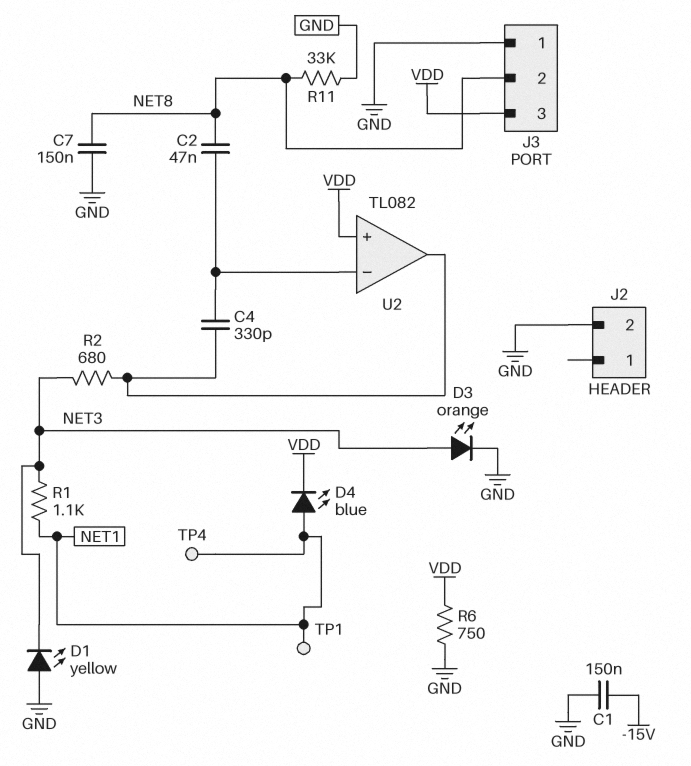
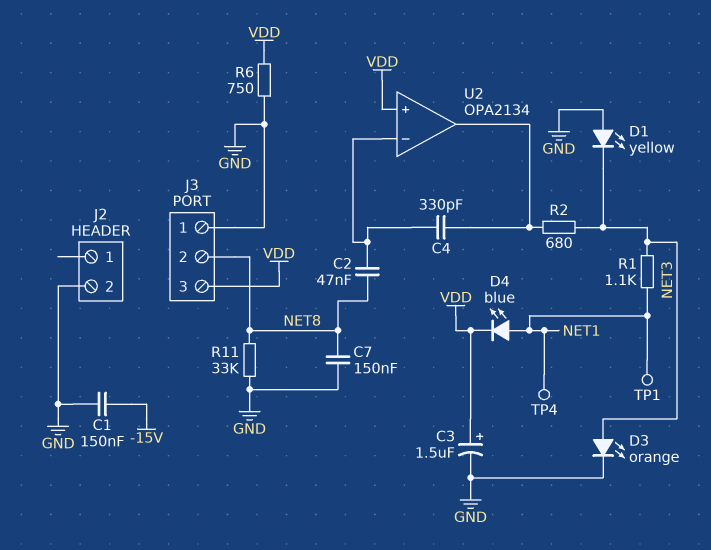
C3: none -> 1.5uF (plus VDD, minus GND)
U2: TL082 -> OPA2134

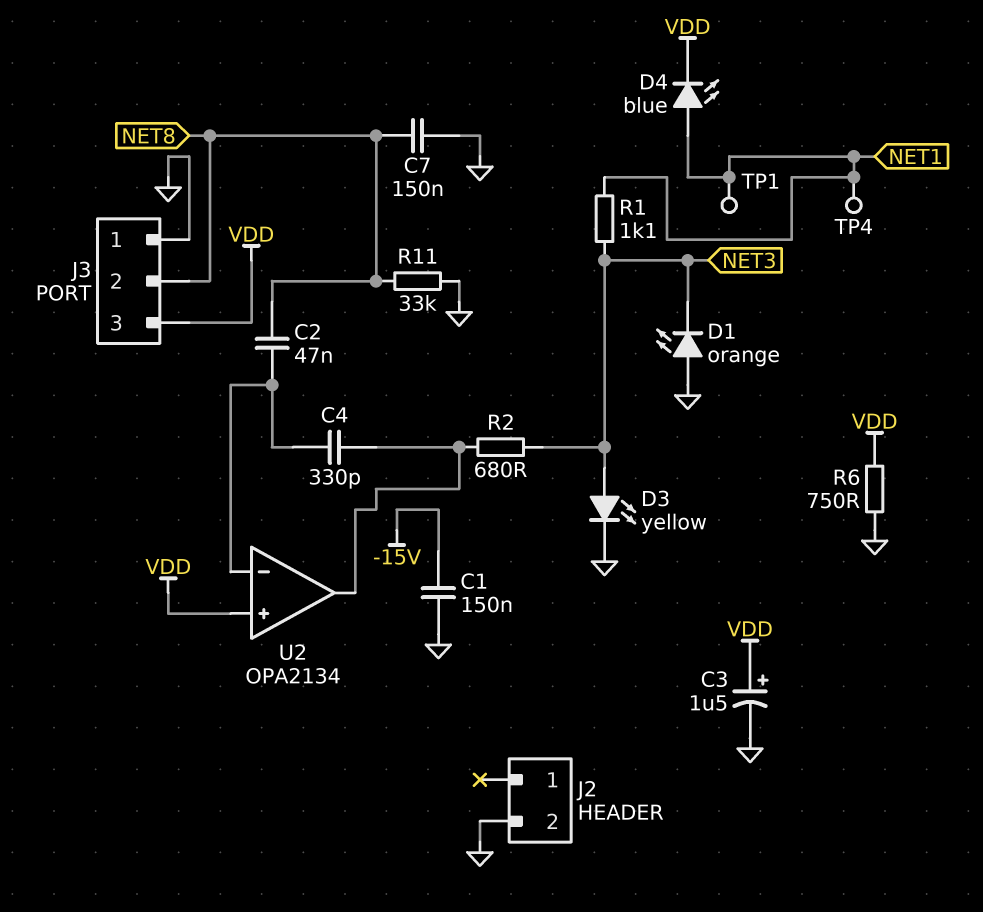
D1: LED yellow (A GND, K NET3) -> LED orange (A GND, K NET3)
D3: LED orange (A NET3, K GND) -> LED yellow (A NET3, K GND)

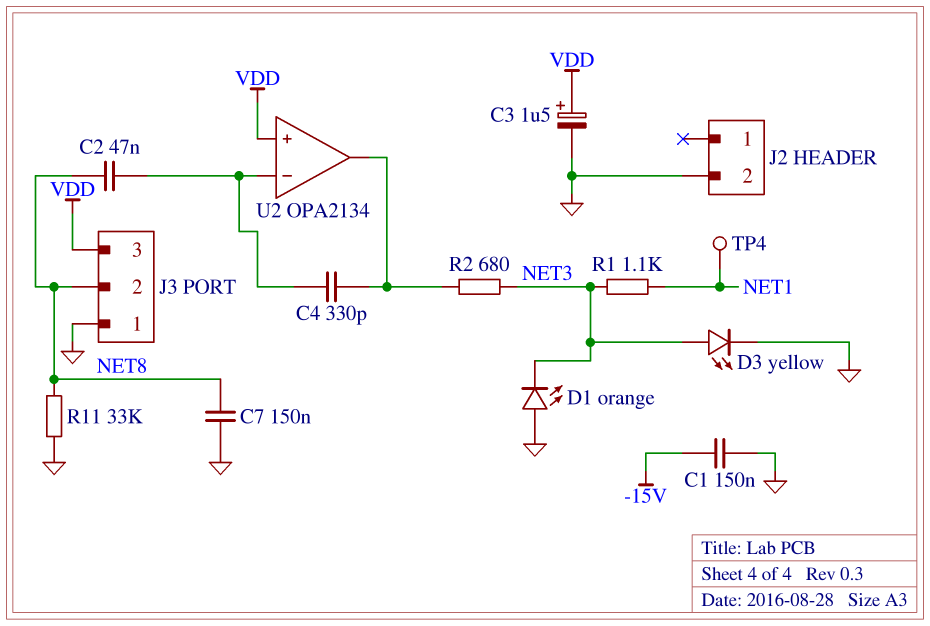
D4: LED blue (A NET1, K VDD) -> none
R6: 750 (GND, VDD) -> none
TP1: test point (NET1) -> none

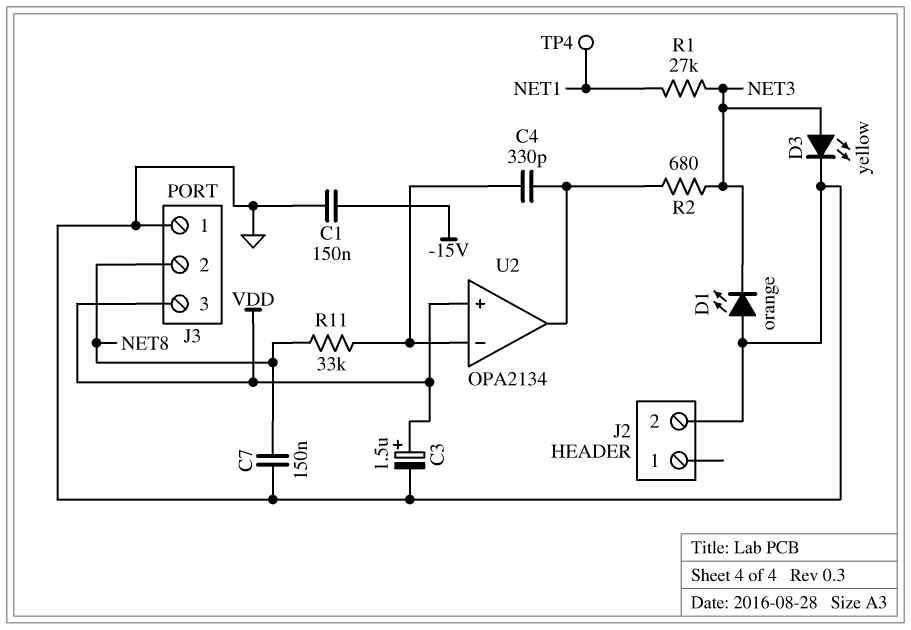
C2: 47nF (NET8, U2/in-) -> none
R1: 1.1k (NET1, NET3) -> 27k (NET1, NET3)
R11: 33k (GND, NET8) -> 33k (NET8, U2/in-)

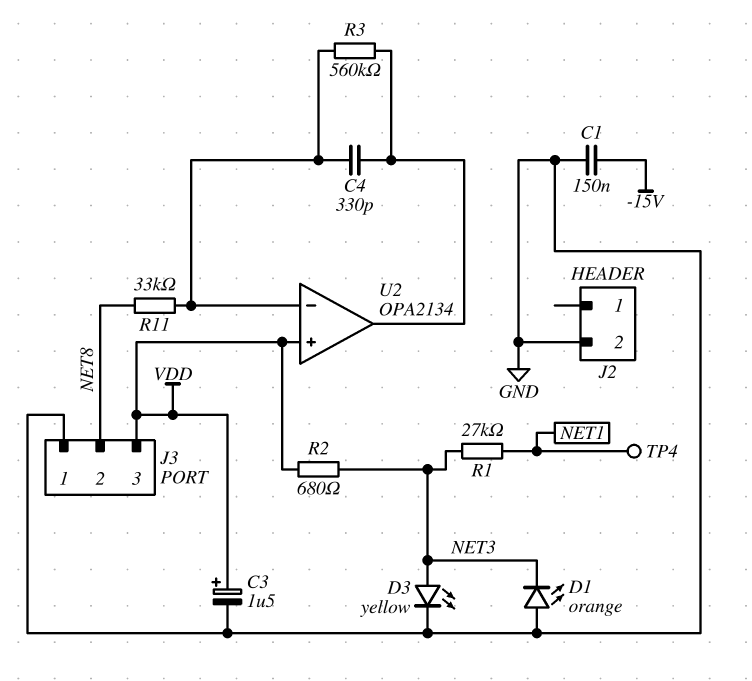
C7: 150nF (GND, NET8) -> none
R2: 680 (NET3, U2/out) -> 680 (NET3, VDD)
R3: none -> 560k (U2/in-, U2/out)

